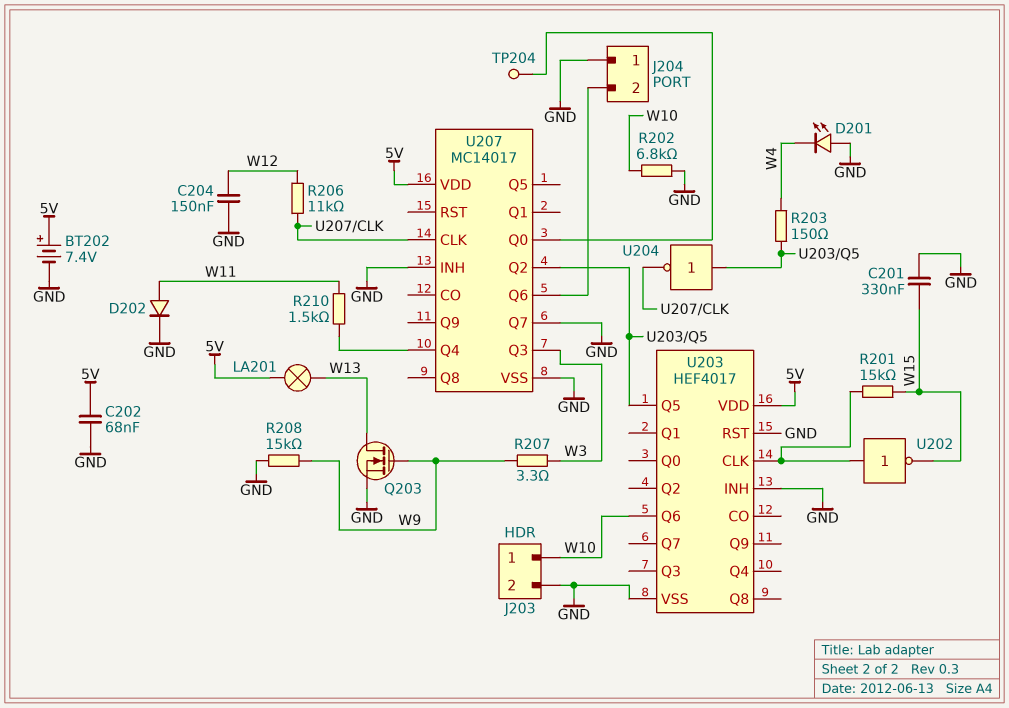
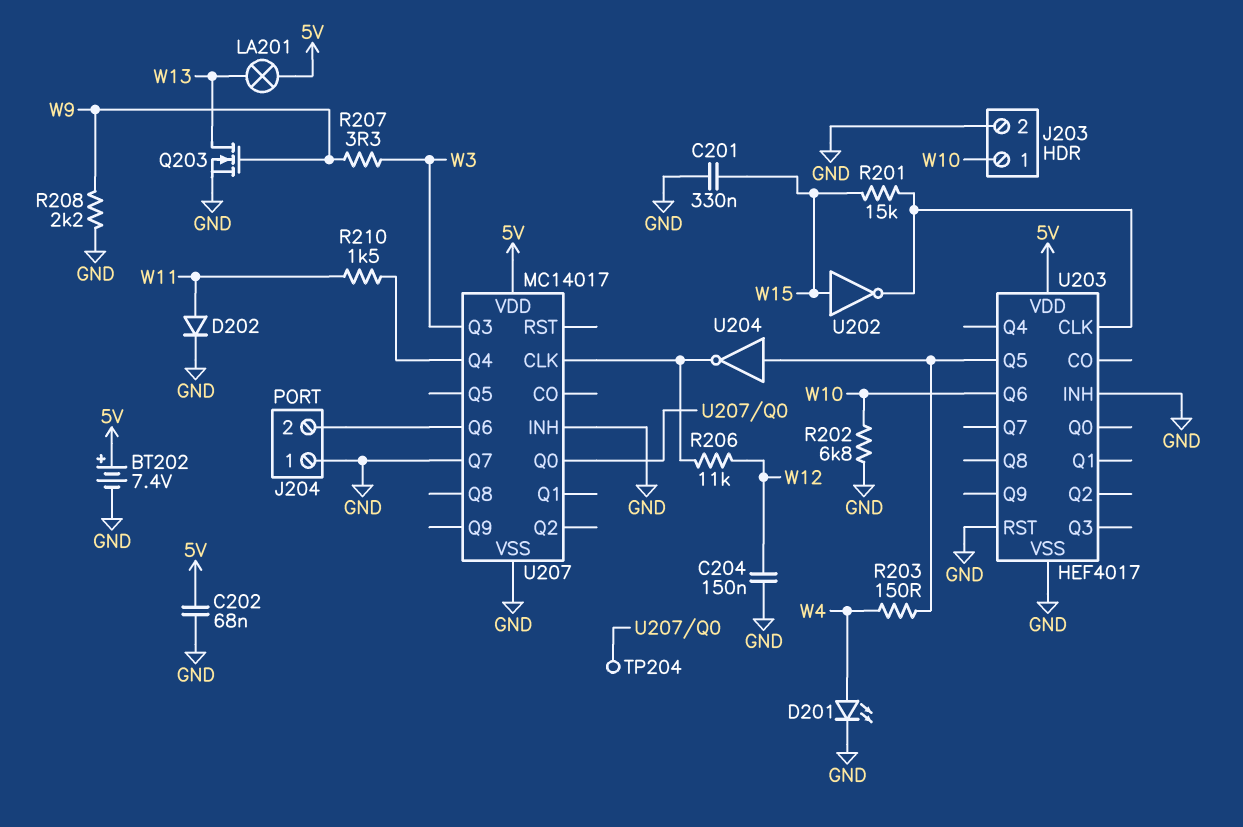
D201: LED (A GND, K W4) -> LED (A W4, K GND)
R208: 15k (GND, W9) -> 2.2k (GND, W9)
U202: NOT (in U203/CLK, out W15) -> NOT (in W15, out U203/CLK)
U207 pin Q2: U203/Q5 -> none

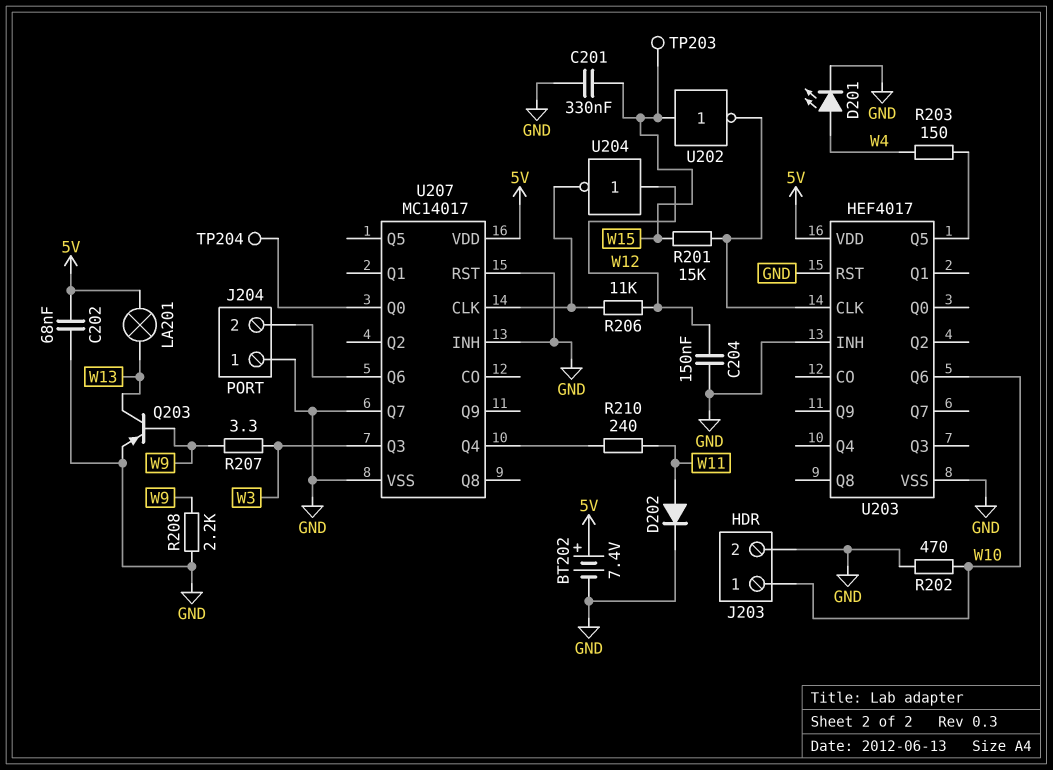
Q203: NMOS (G W9, D W13, S GND) -> PNP (B W9, C W13, E GND)
R202: 6.8k (GND, W10) -> 470 (GND, W10)
R210: 1.5k (U207/Q4, W11) -> 240 (U207/Q4, W11)
TP203: none -> test point (W15)
U204: NOT (in U203/Q5, out U207/CLK) -> NOT (in W12, out U207/CLK)
U207 pin RST: none -> GND

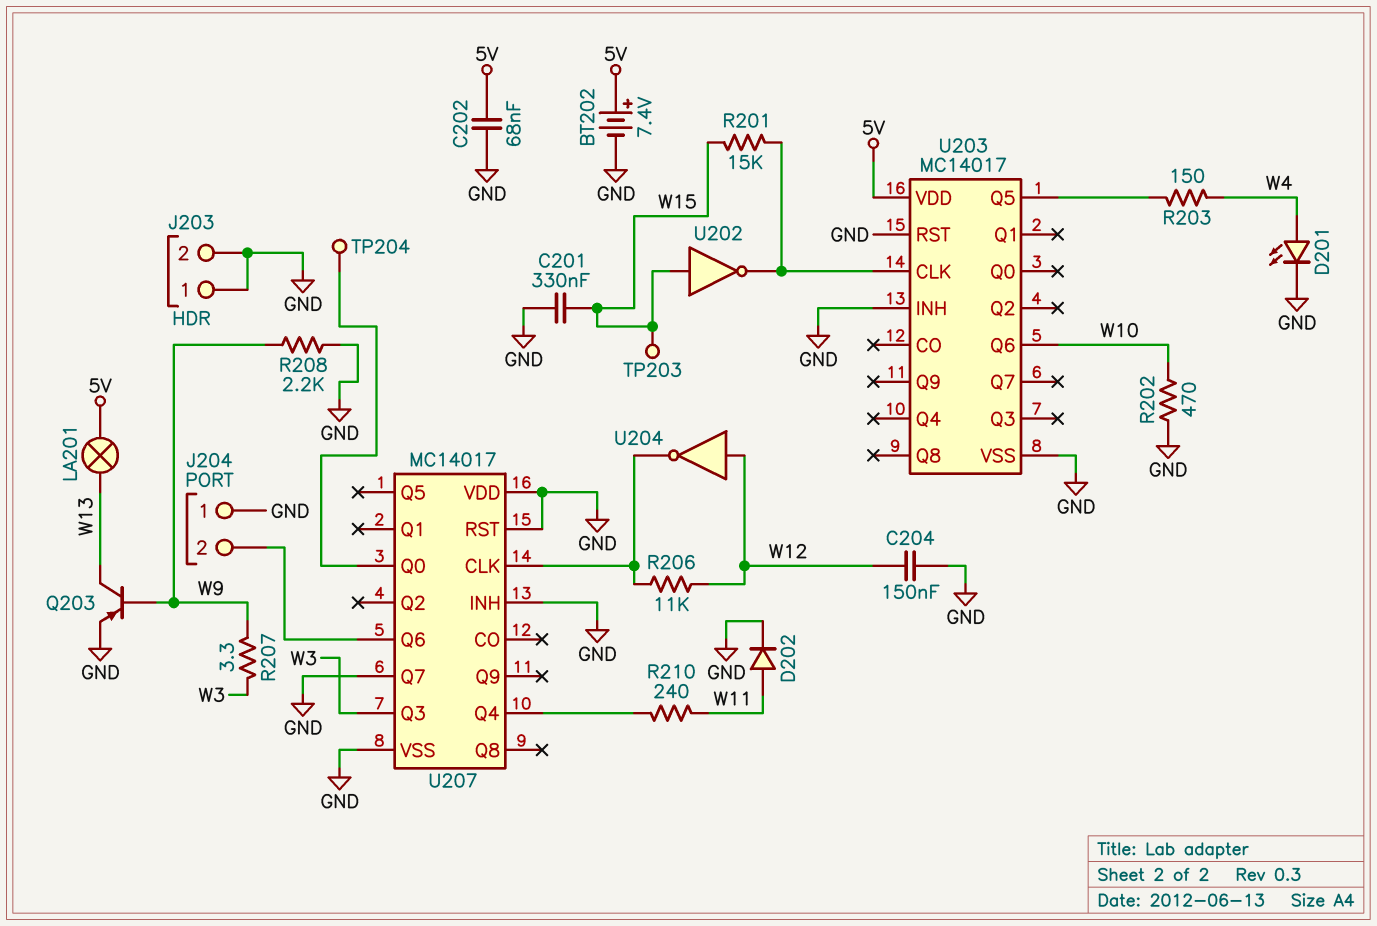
J203 pin 1: W10 -> GND
U203: HEF4017 -> MC14017
U207 pin VDD: 5V -> GND

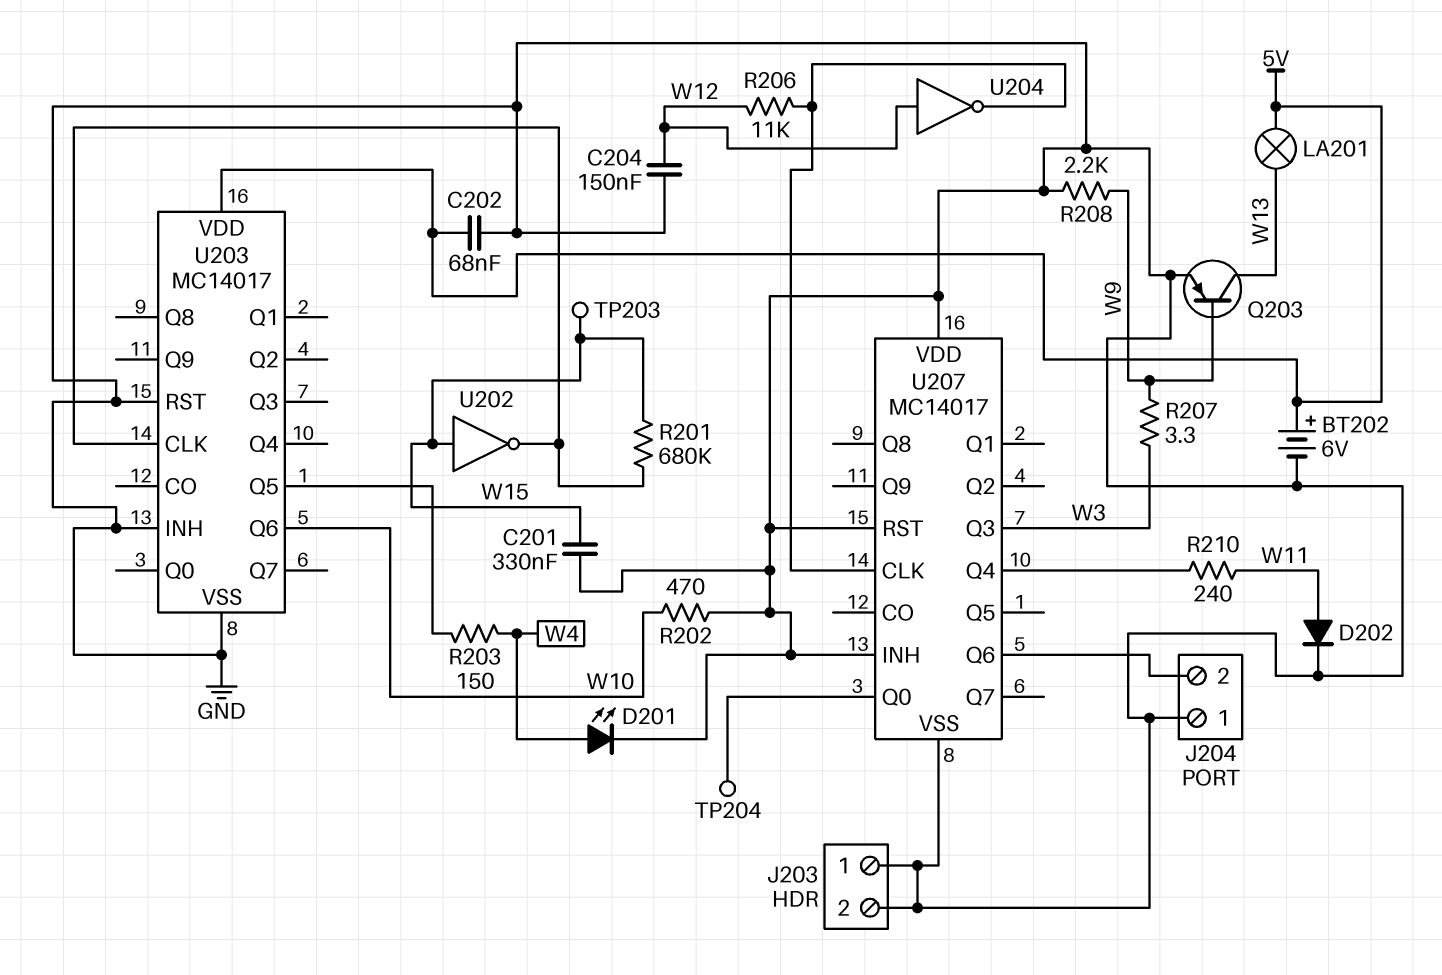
BT202: 7.4V (plus 5V, minus GND) -> 6V (plus 5V, minus GND)
R201: 15k (U203/CLK, W15) -> 680k (U203/CLK, W15)
U207 pin Q7: GND -> none

